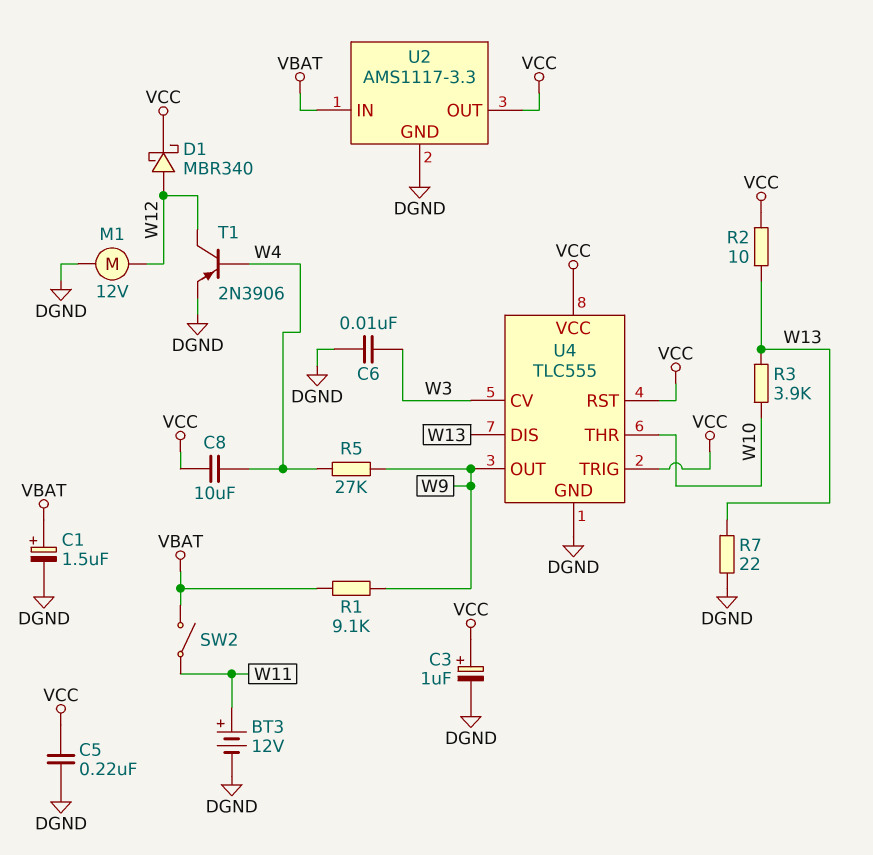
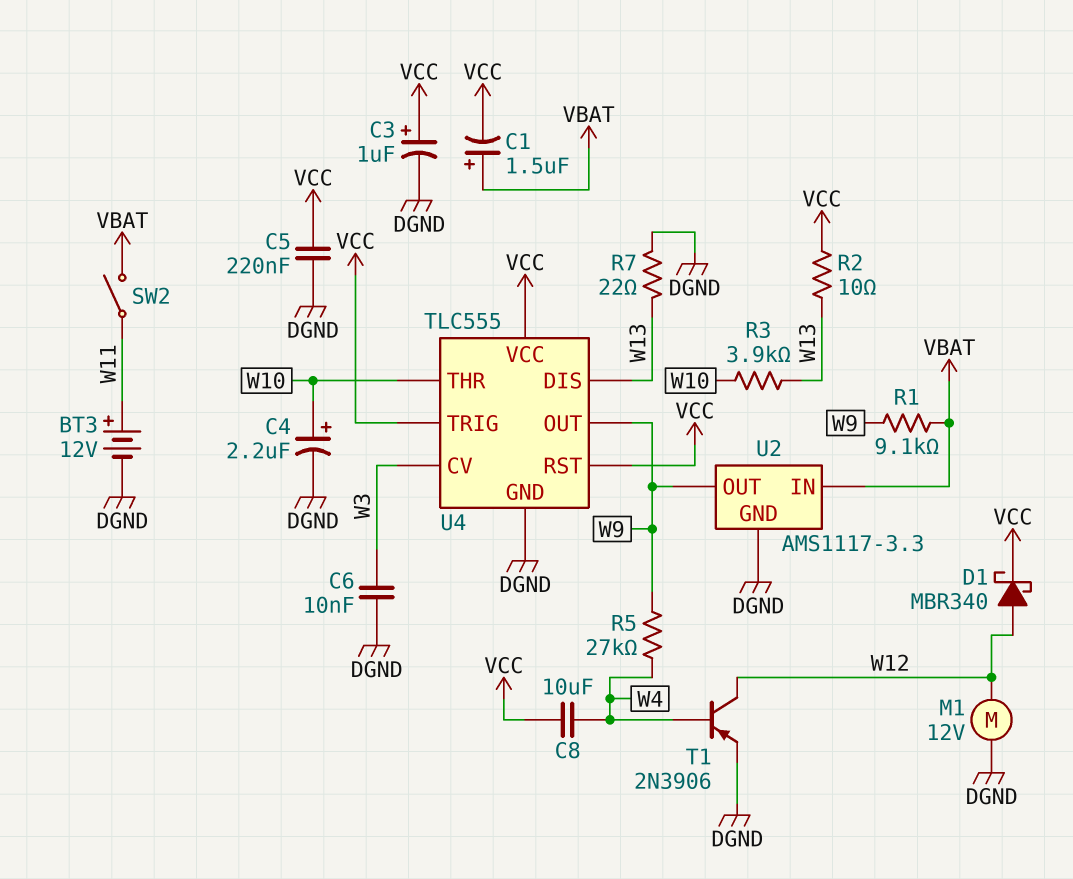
C1: 1.5uF (plus VBAT, minus DGND) -> 1.5uF (plus VBAT, minus VCC)
C4: none -> 2.2uF (plus W10, minus DGND)
U2 pin OUT: VCC -> W9

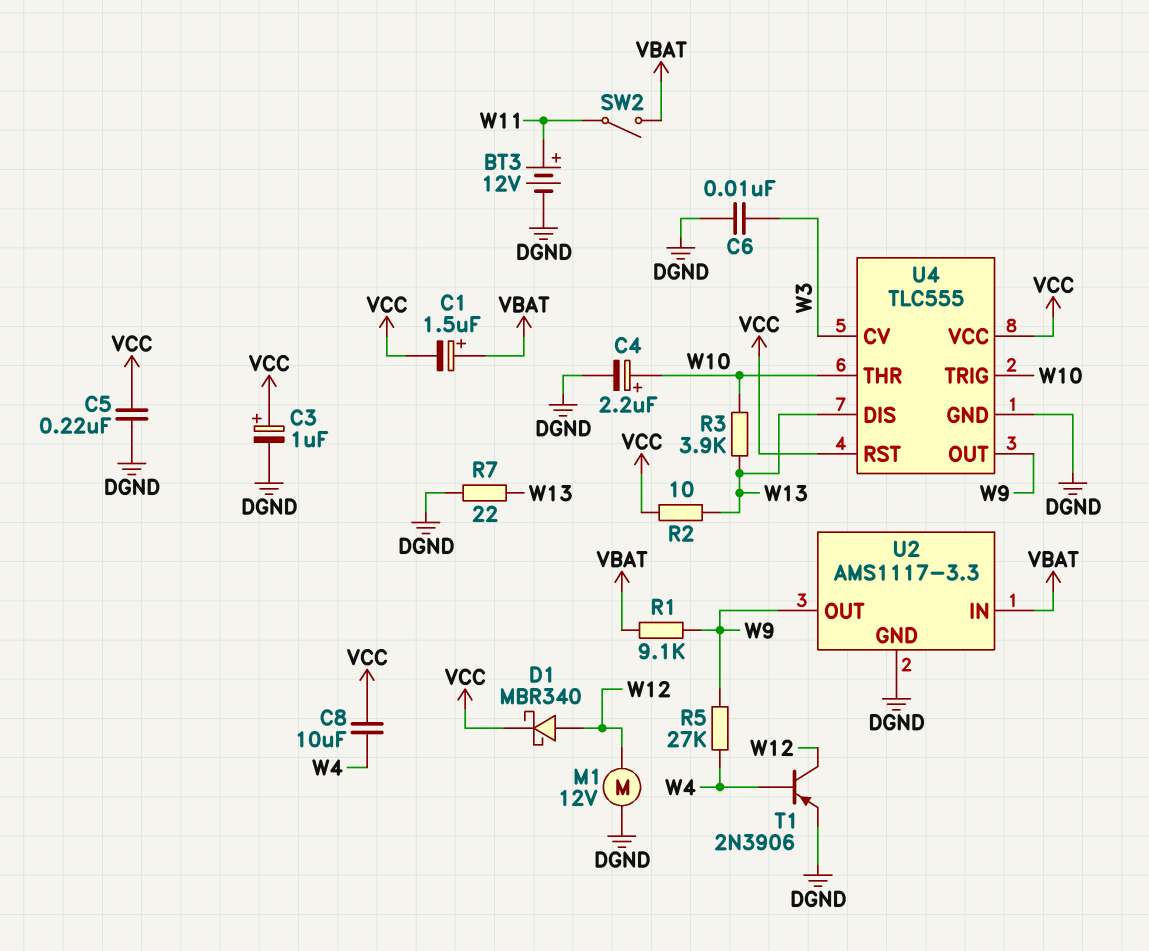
U4 pin TRIG: VCC -> W10

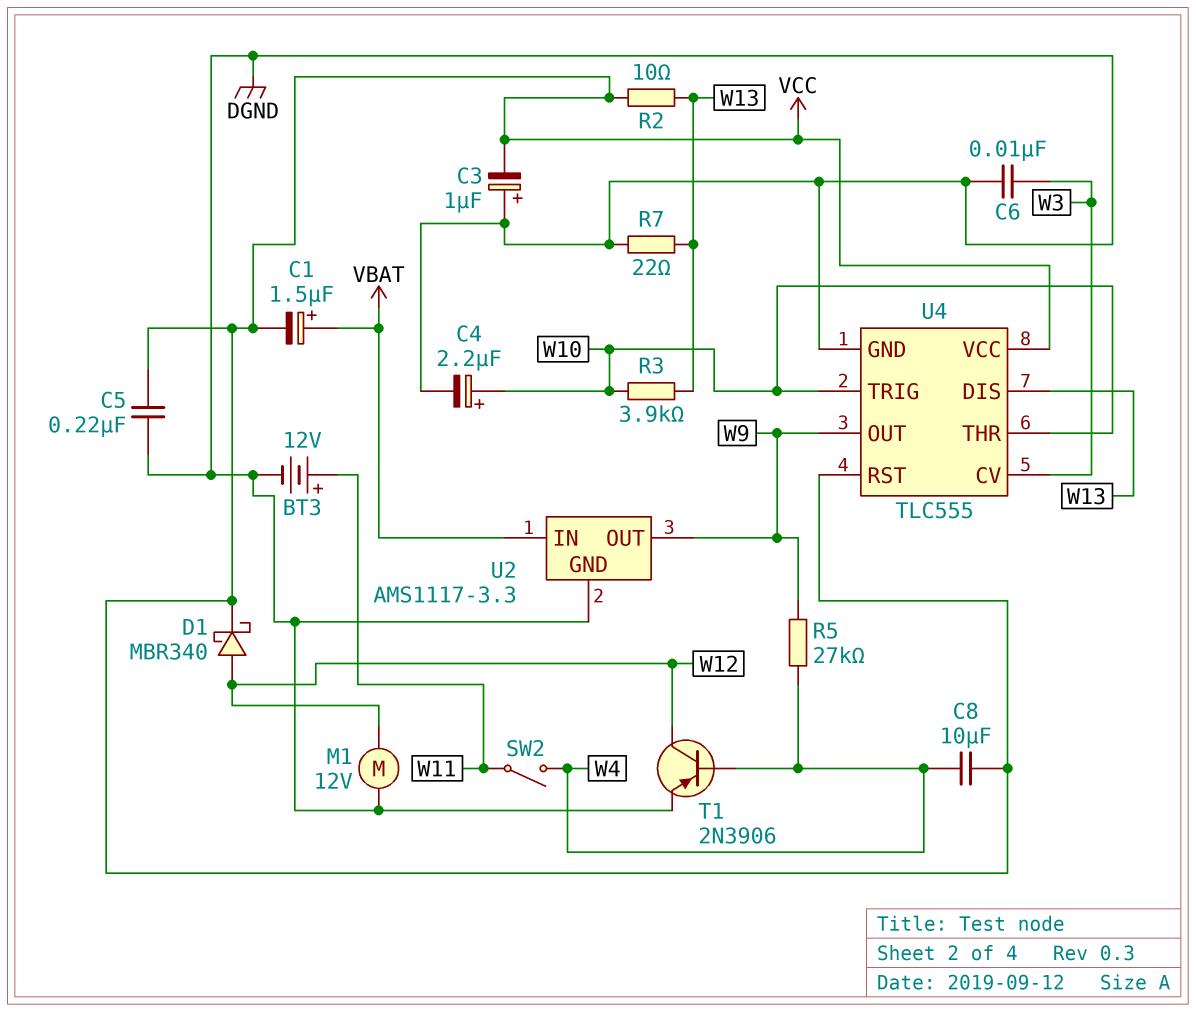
C3: 1uF (plus VCC, minus DGND) -> 1uF (plus DGND, minus VCC)
R1: 9.1k (VBAT, W9) -> none
SW2: switch (VBAT, W11) -> switch (W4, W11)

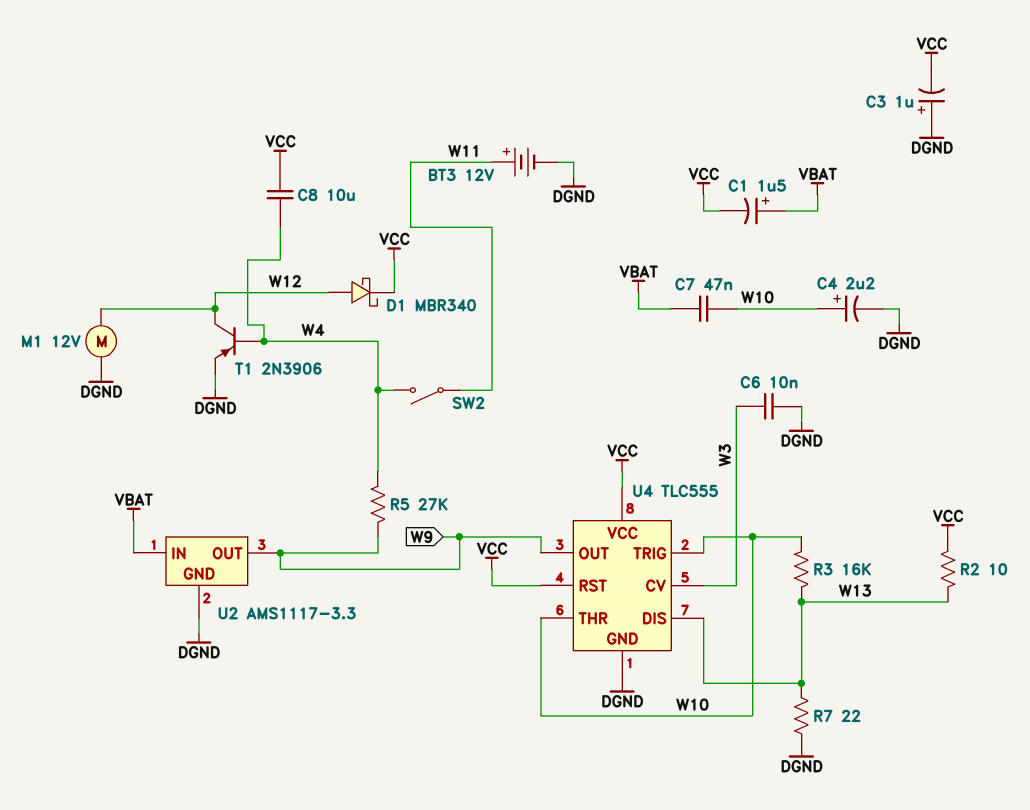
C5: 220nF (DGND, VCC) -> none
C7: none -> 47nF (VBAT, W10)
R3: 3.9k (W10, W13) -> 16k (W10, W13)

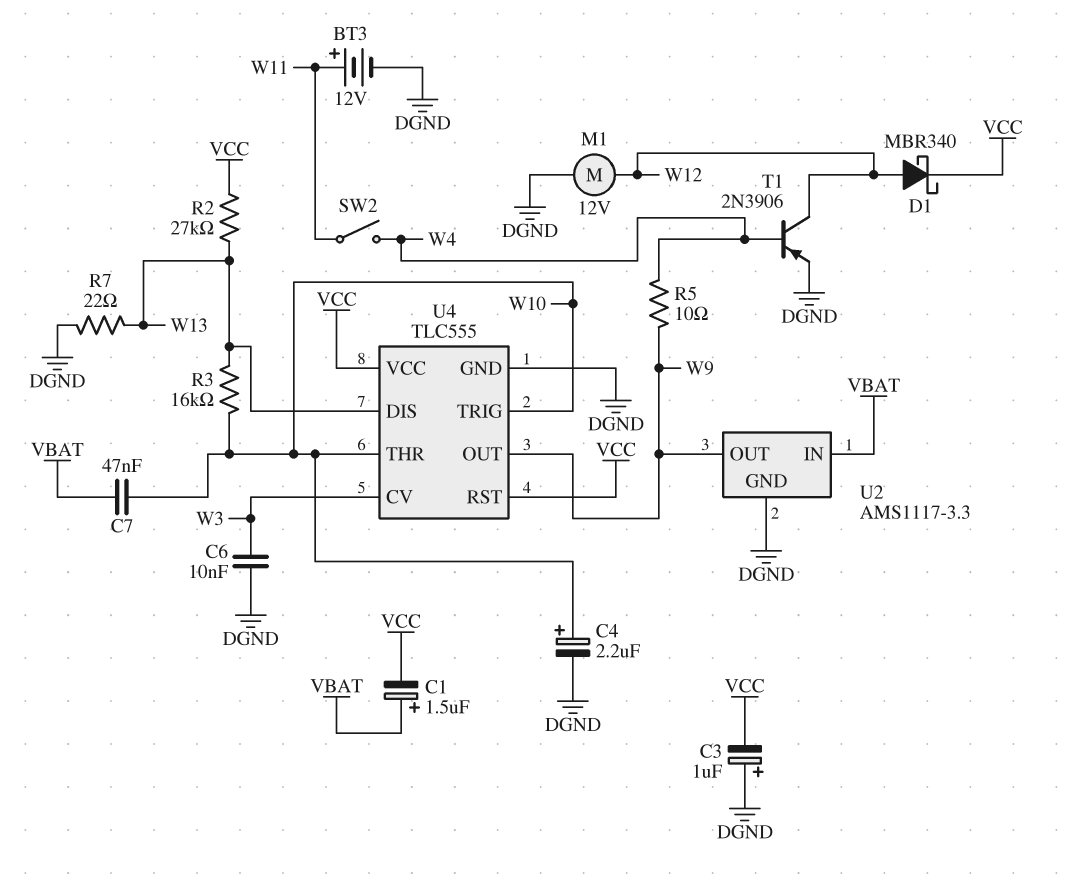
C8: 10uF (VCC, W4) -> none
R2: 10 (VCC, W13) -> 27k (VCC, W13)
R5: 27k (W4, W9) -> 10 (W4, W9)

